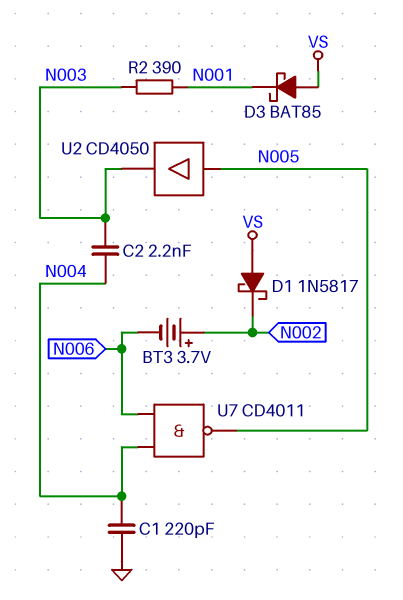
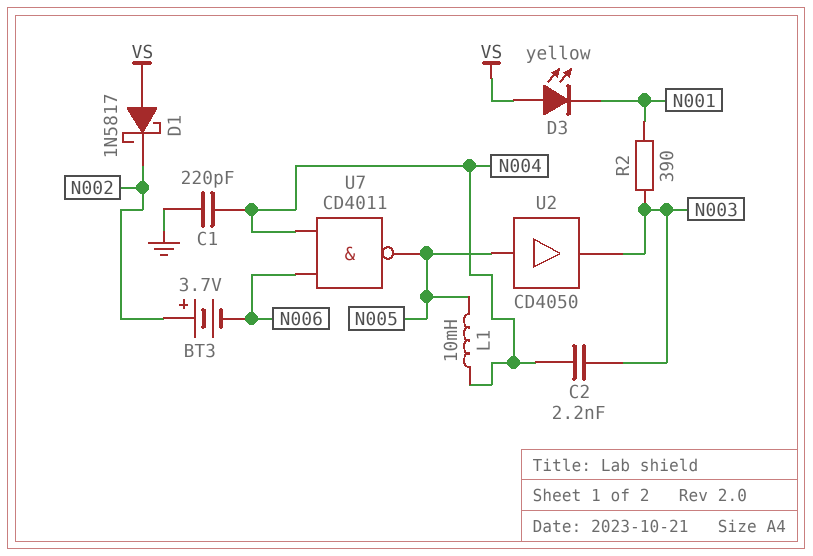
D3: schottky BAT85 (A VS, K N001) -> LED yellow (A VS, K N001)
L1: none -> 10mH (N004, N005)

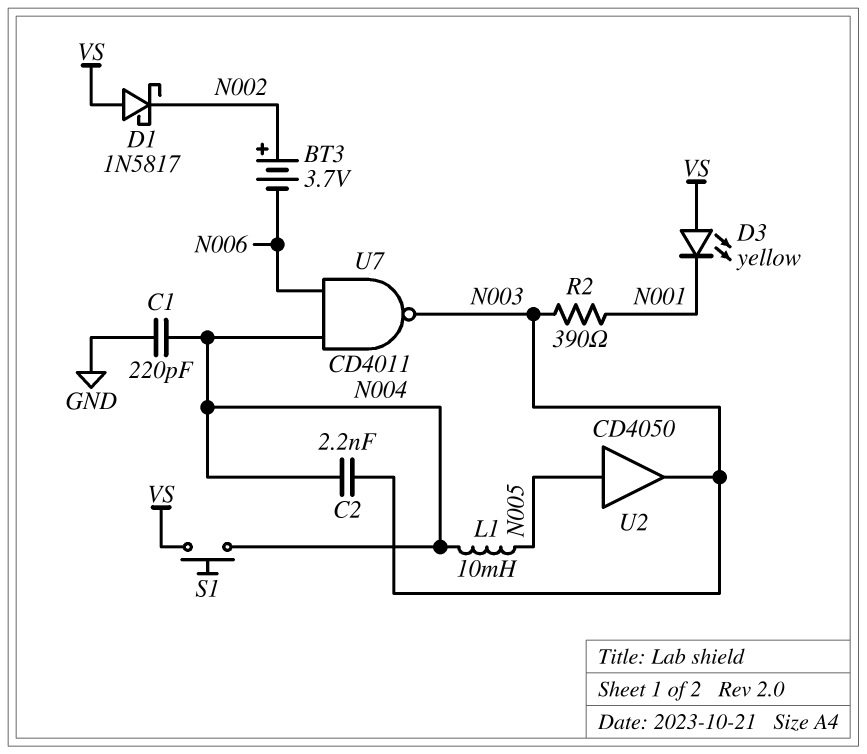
S1: none -> button (N004, VS)
U7: NAND CD4011 (in N004, in N006, out N005) -> NAND CD4011 (in N004, in N006, out N003)

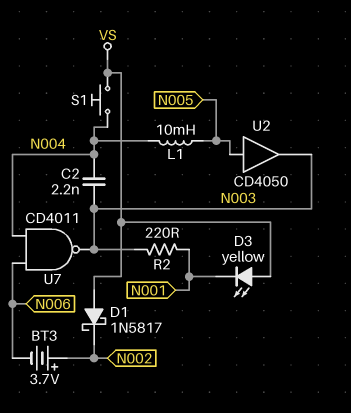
C1: 220pF (GND, N004) -> none
R2: 390 (N001, N003) -> 220 (N001, N003)

